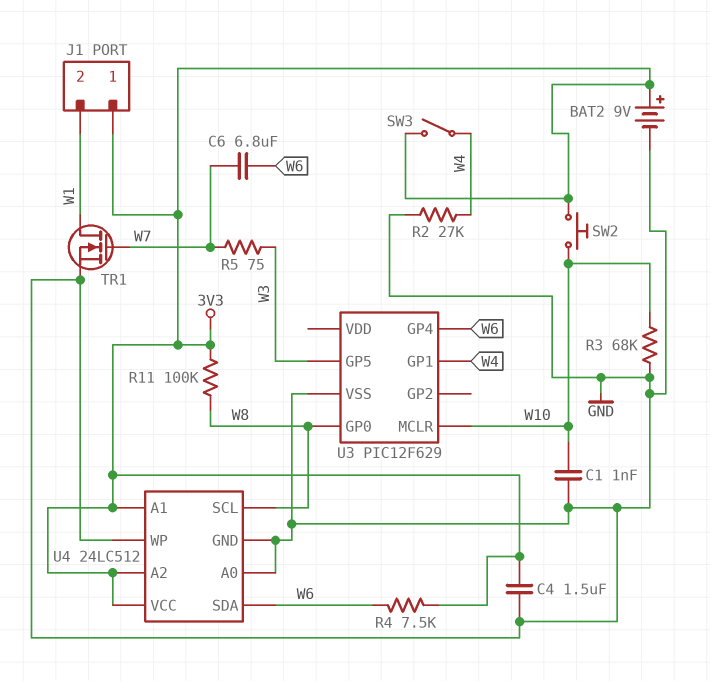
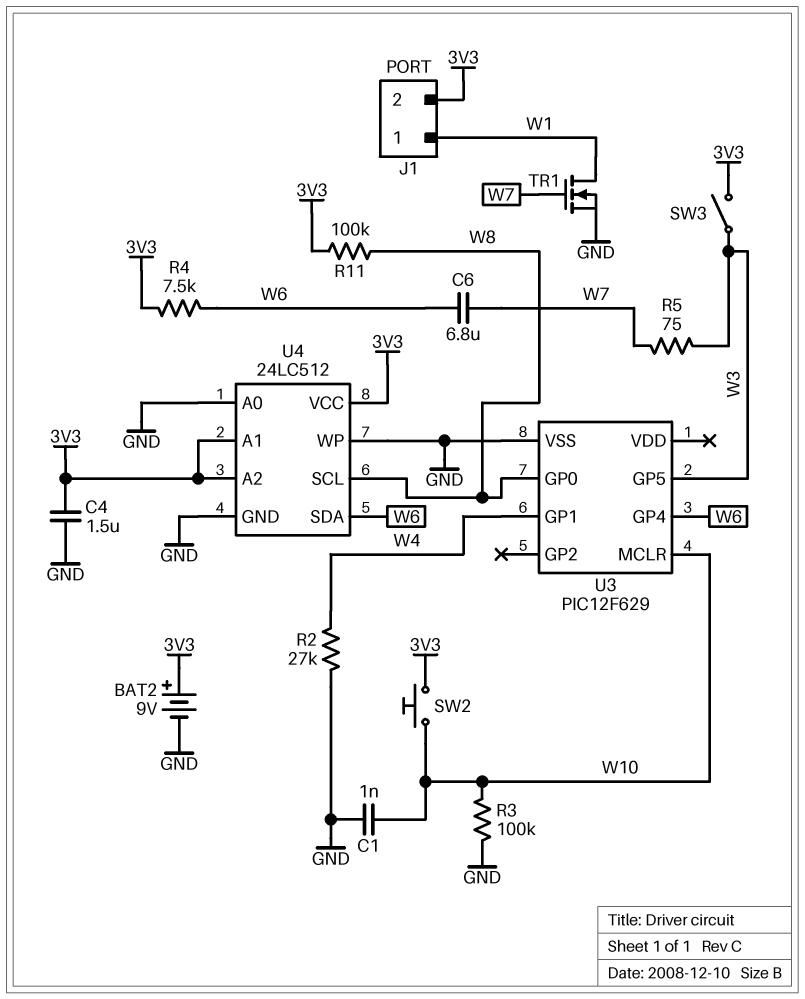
J1 pin 1: 3V3 -> W1
J1 pin 2: W1 -> 3V3
R3: 68k (GND, W10) -> 100k (GND, W10)
SW3: switch (3V3, W4) -> switch (3V3, W3)

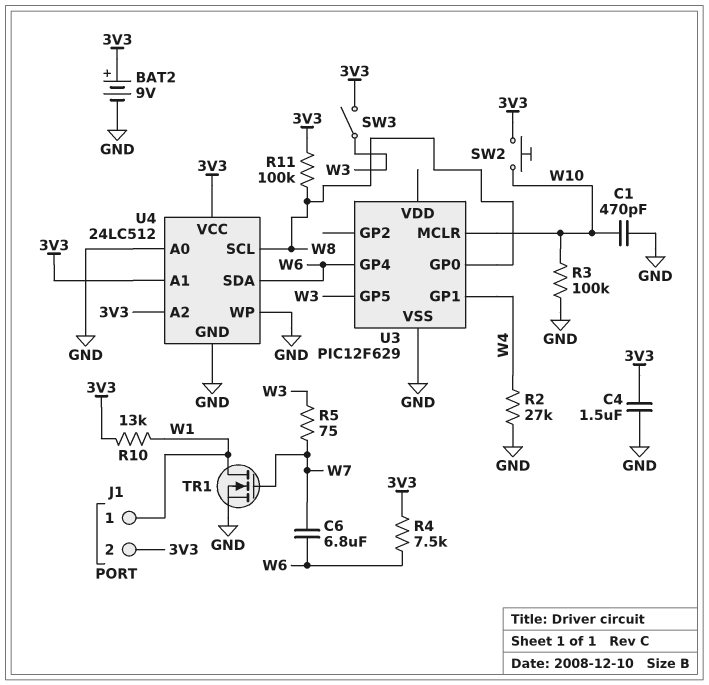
C1: 1nF (GND, W10) -> 470pF (GND, W10)
R10: none -> 13k (3V3, W1)

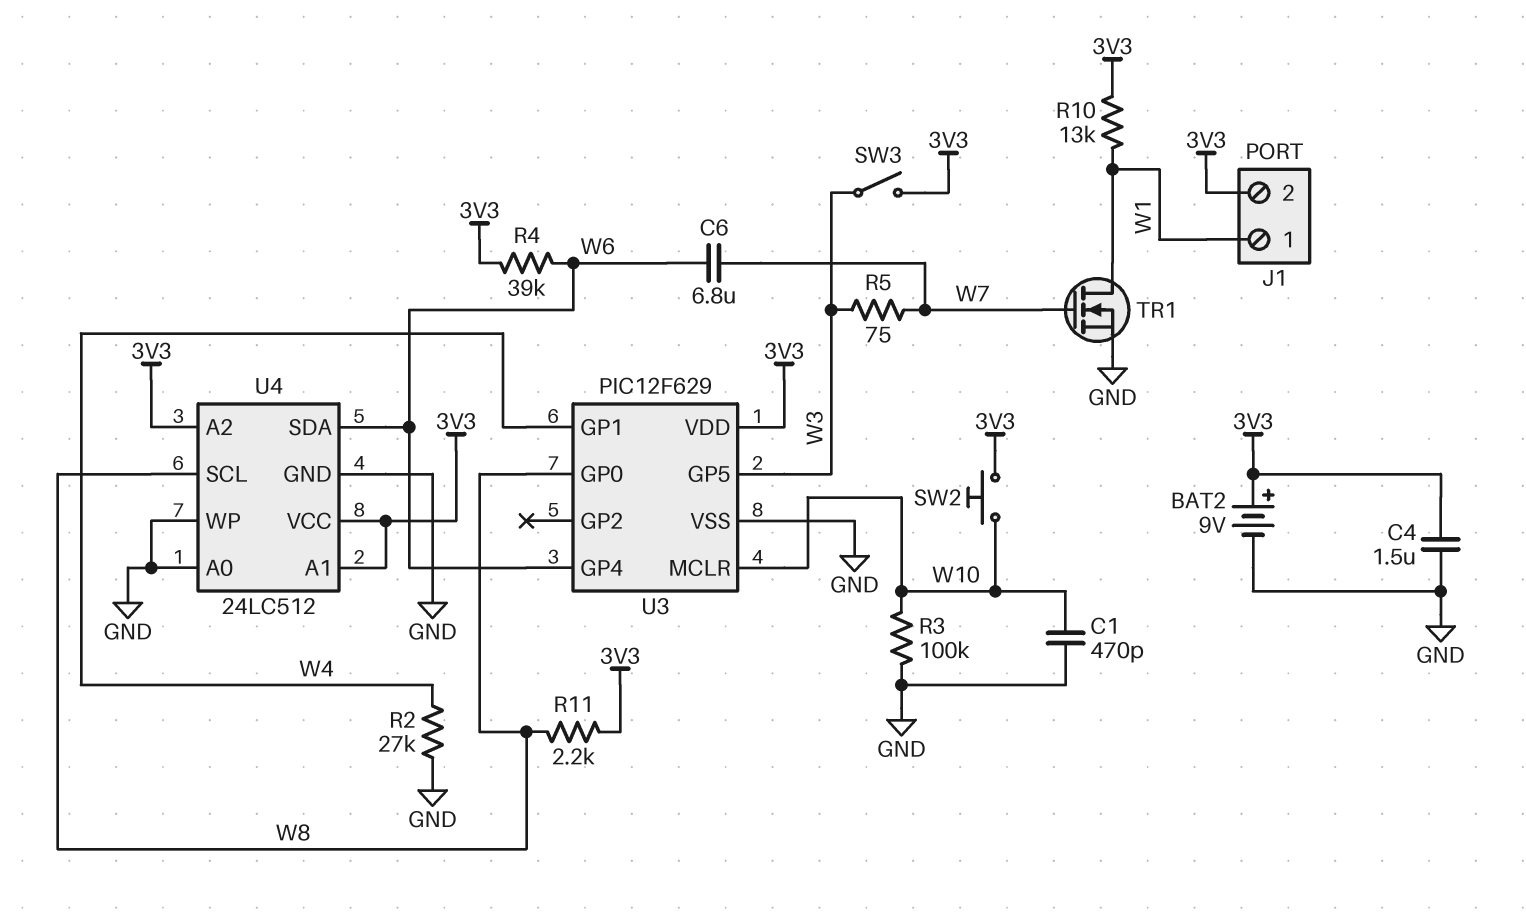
R4: 7.5k (3V3, W6) -> 39k (3V3, W6)
R11: 100k (3V3, W8) -> 2.2k (3V3, W8)
U3 pin VDD: none -> 3V3

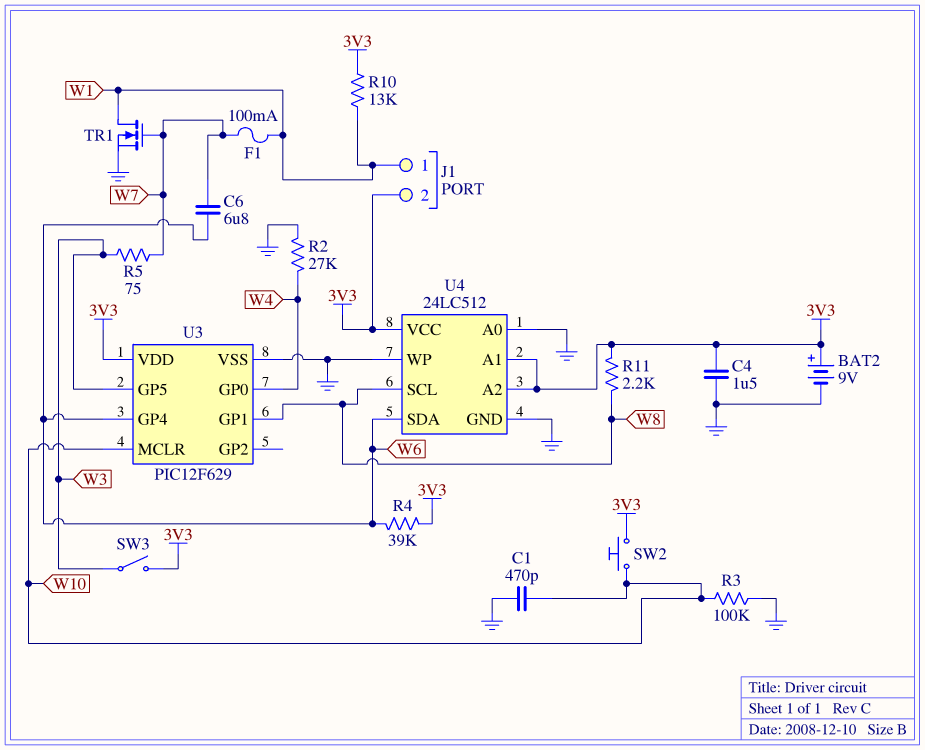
F1: none -> 100mA (W1, W7)
U3 pin GP0: W8 -> W4
U3 pin GP1: W4 -> W8

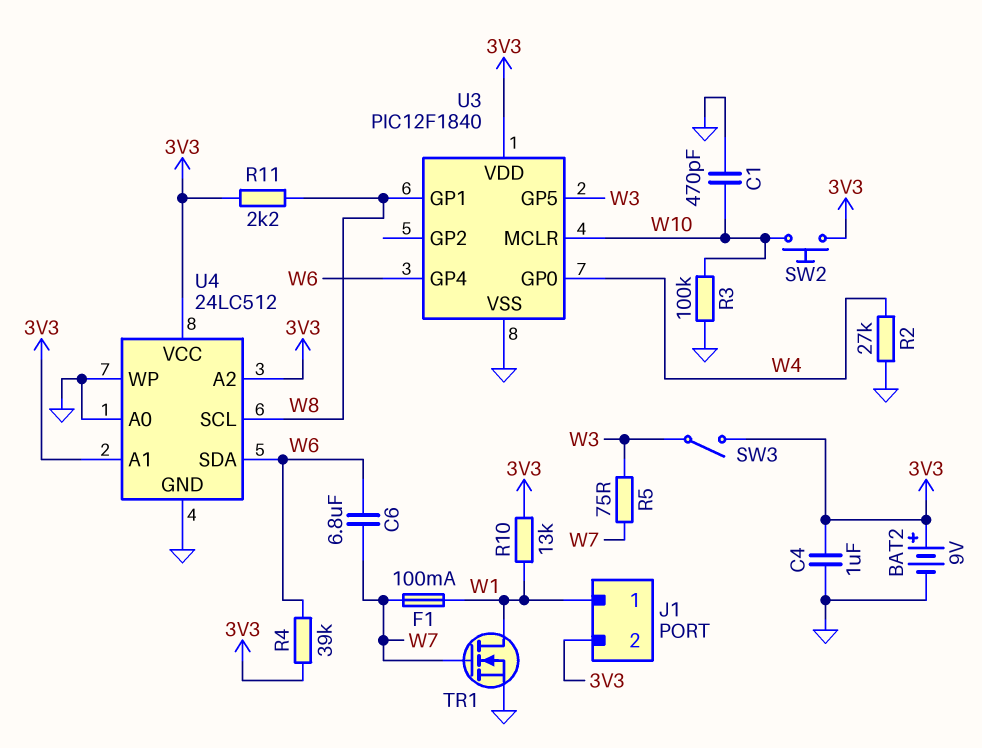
C4: 1.5uF (3V3, GND) -> 1uF (3V3, GND)
U3: PIC12F629 -> PIC12F1840

